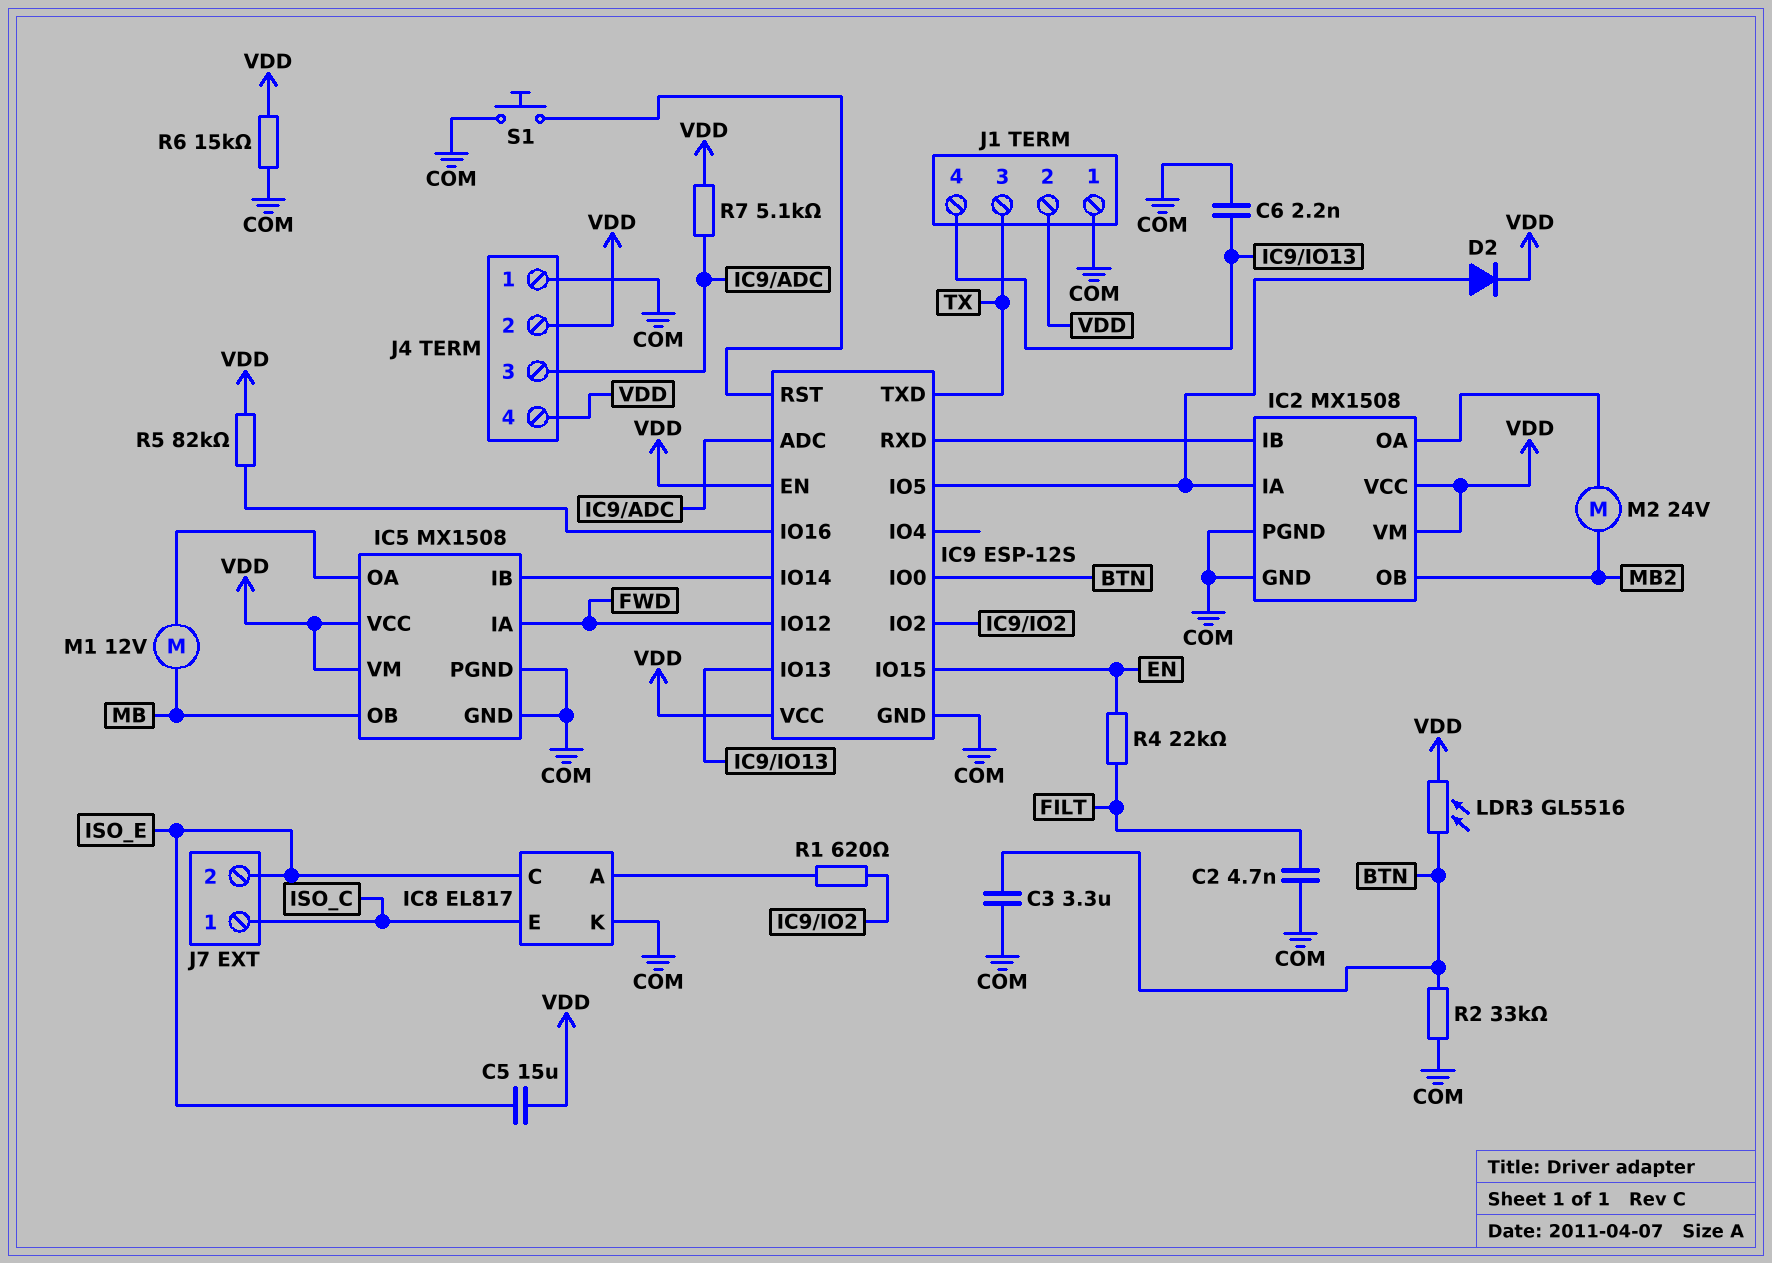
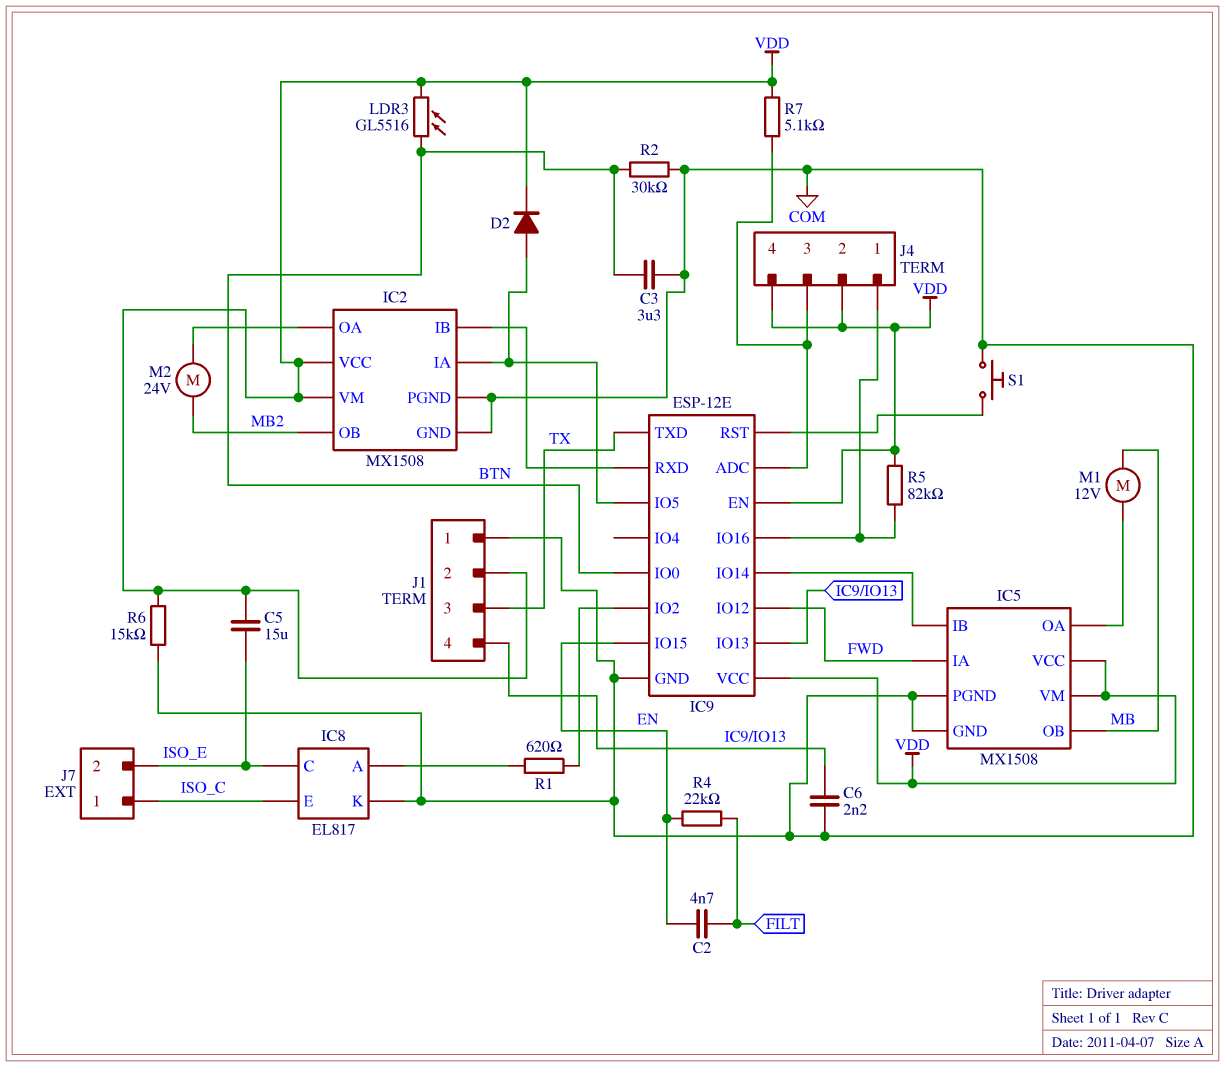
C2: 4.7nF (COM, FILT) -> 4.7nF (EN, FILT)
IC9: ESP-12S -> ESP-12E
J4 pin 1: COM -> IC9/IO16
R2: 33k (BTN, COM) -> 30k (BTN, COM)

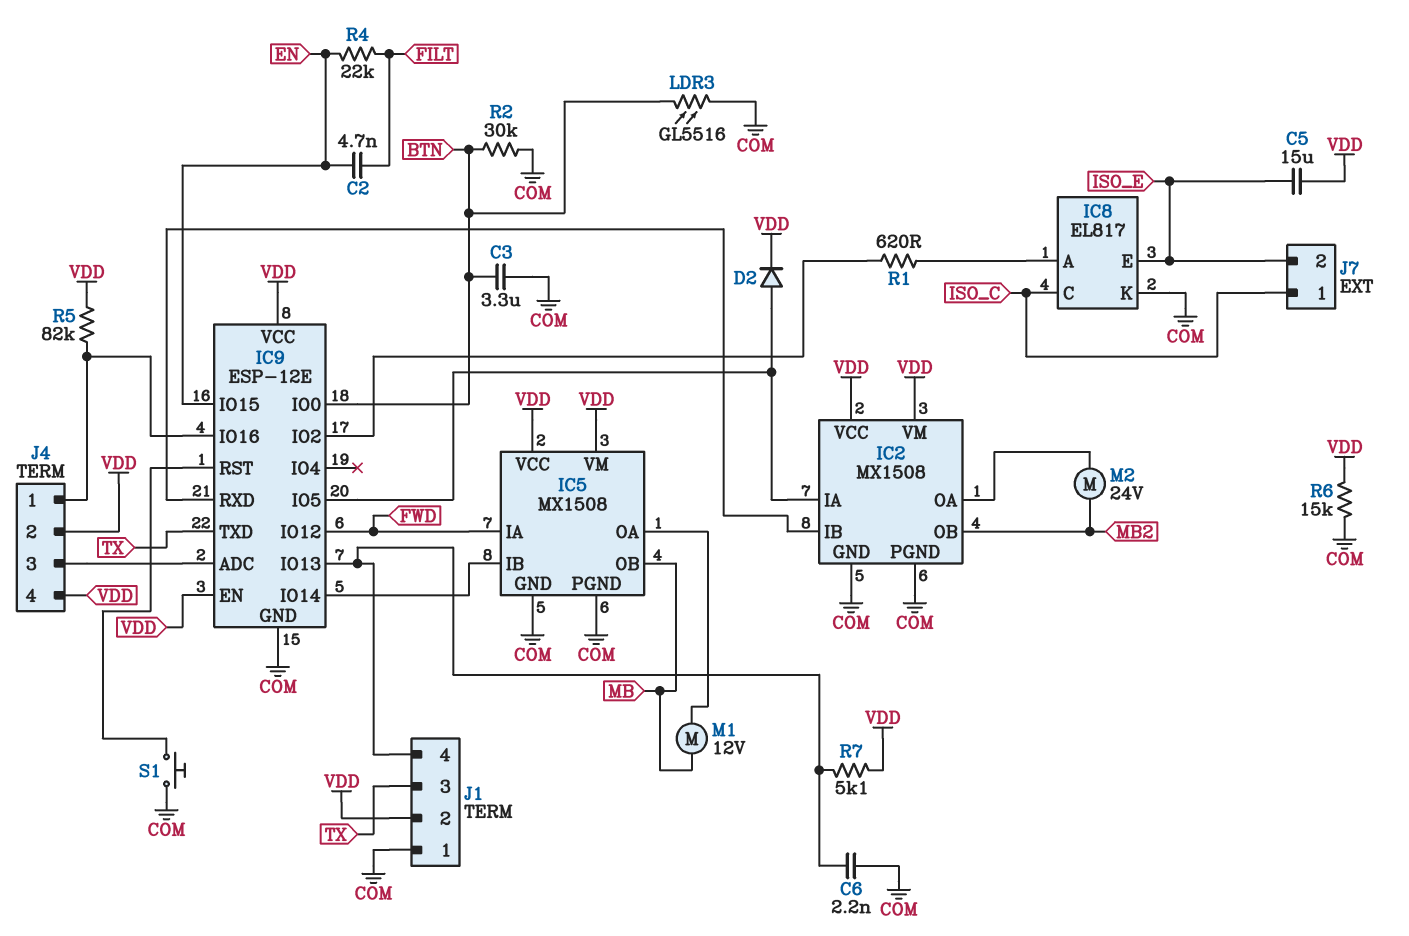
IC8 pin C: ISO_E -> ISO_C
IC8 pin E: ISO_C -> ISO_E
LDR3: GL5516 (BTN, VDD) -> GL5516 (BTN, COM)
R7: 5.1k (IC9/ADC, VDD) -> 5.1k (IC9/IO13, VDD)

